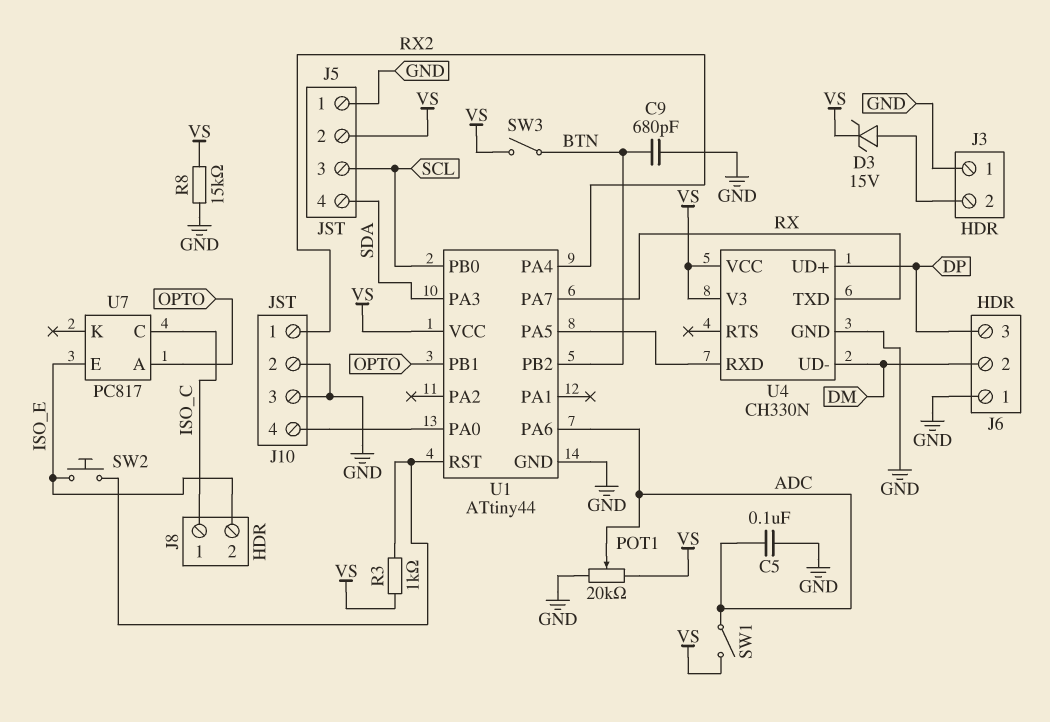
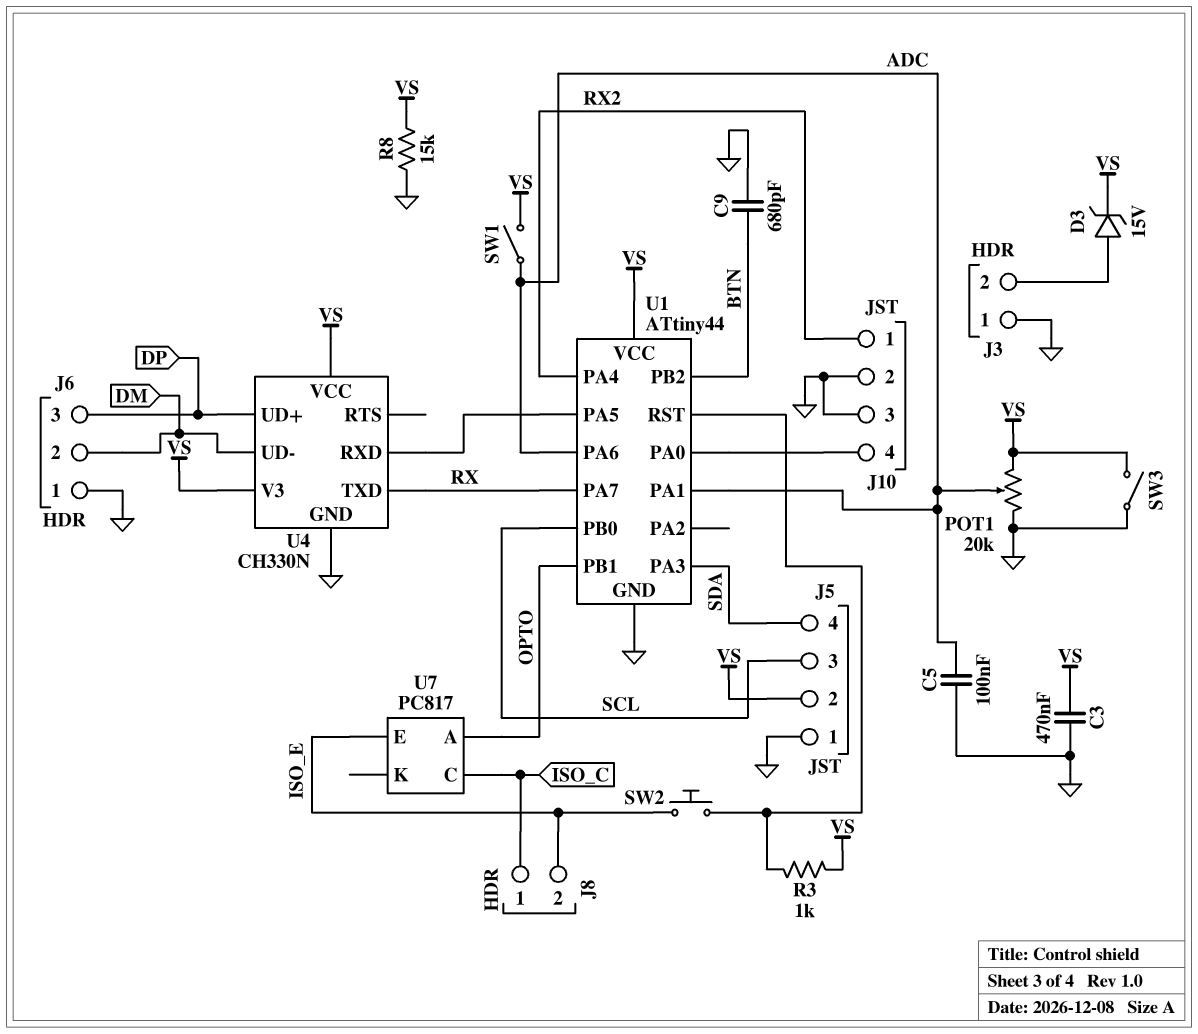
C3: none -> 470nF (GND, VS)
SW3: switch (BTN, VS) -> switch (GND, VS)
U1 pin PA1: none -> ADC

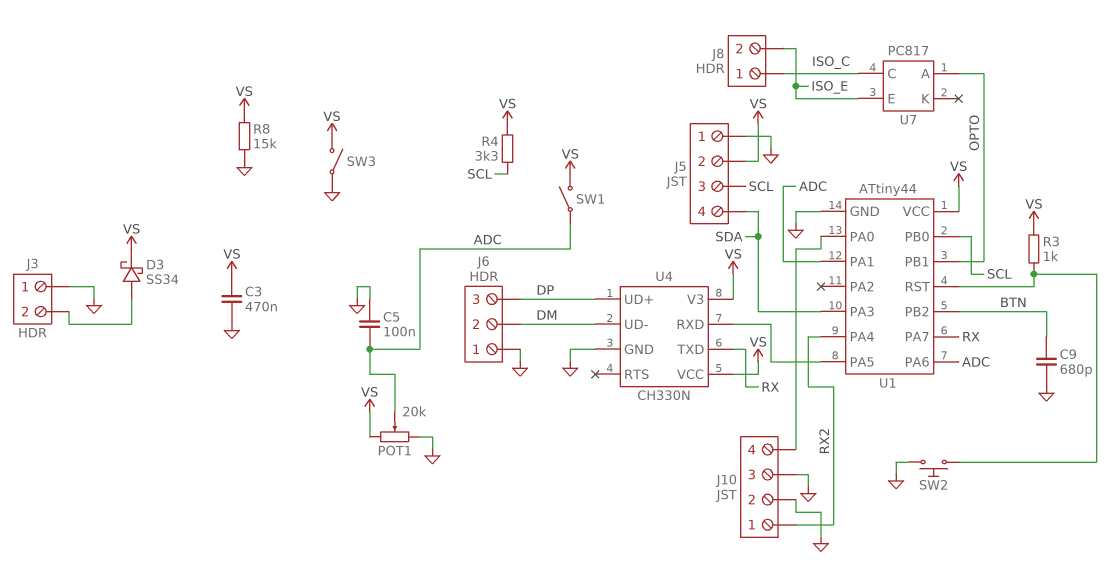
D3: zener 15V (A J3/2, K VS) -> schottky SS34 (A J3/2, K VS)
R4: none -> 3.3k (SCL, VS)
SW2: button (ISO_E, U1/RST) -> button (GND, U1/RST)

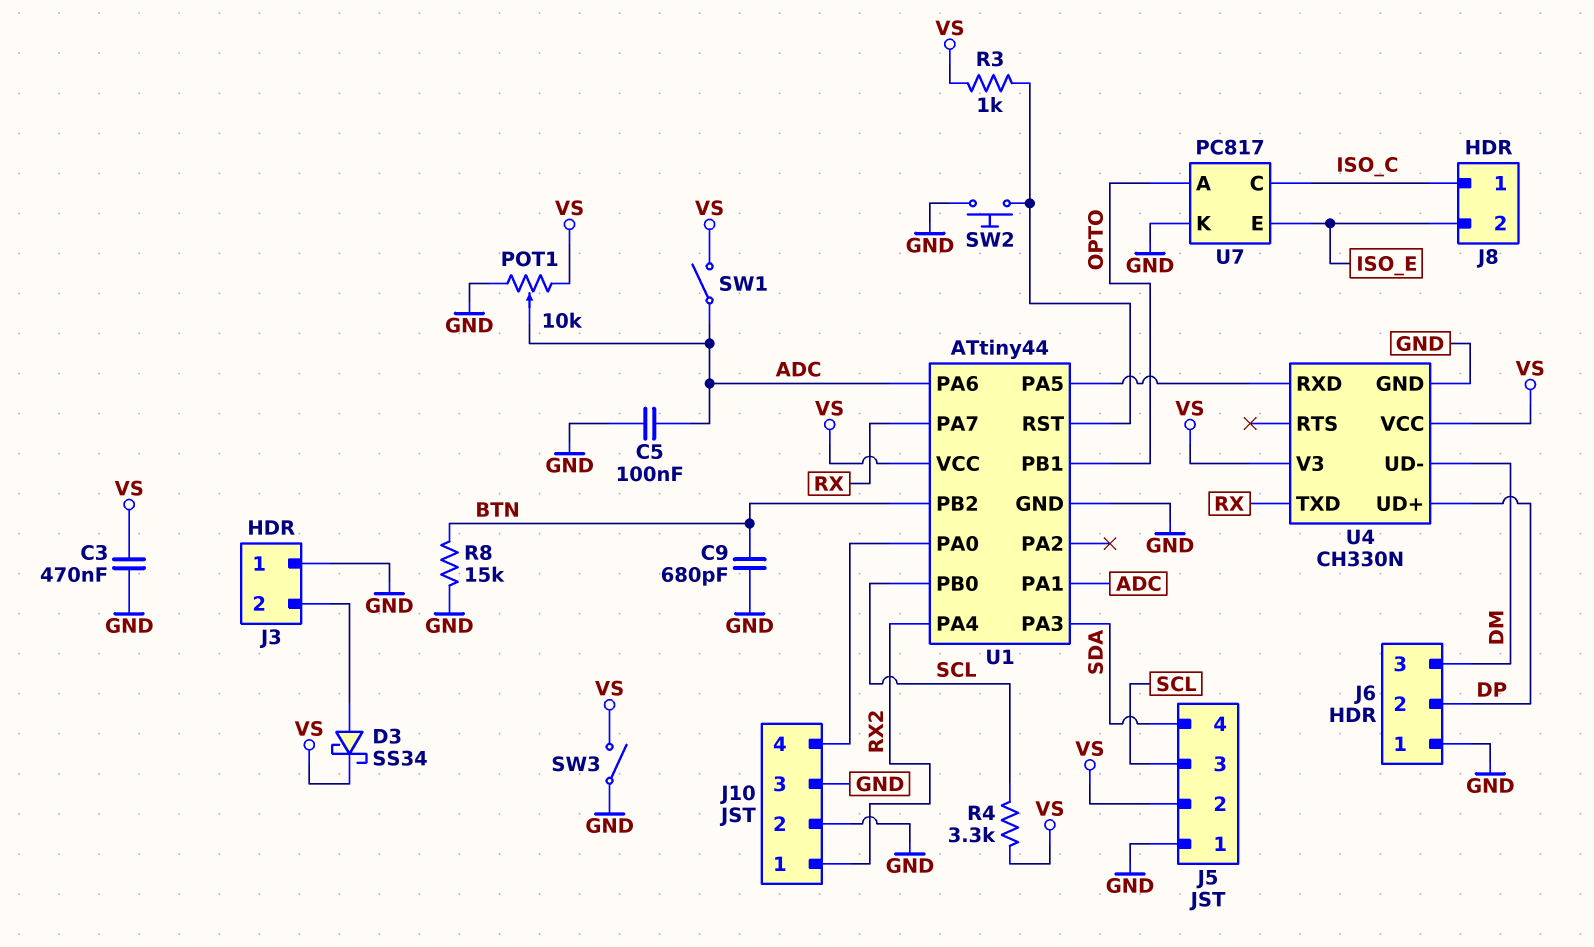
J6 pin 2: DM -> DP
J6 pin 3: DP -> DM
POT1: 20k (GND, VS, wiper ADC) -> 10k (GND, VS, wiper ADC)
R8: 15k (GND, VS) -> 15k (BTN, GND)
U7 pin K: none -> GND

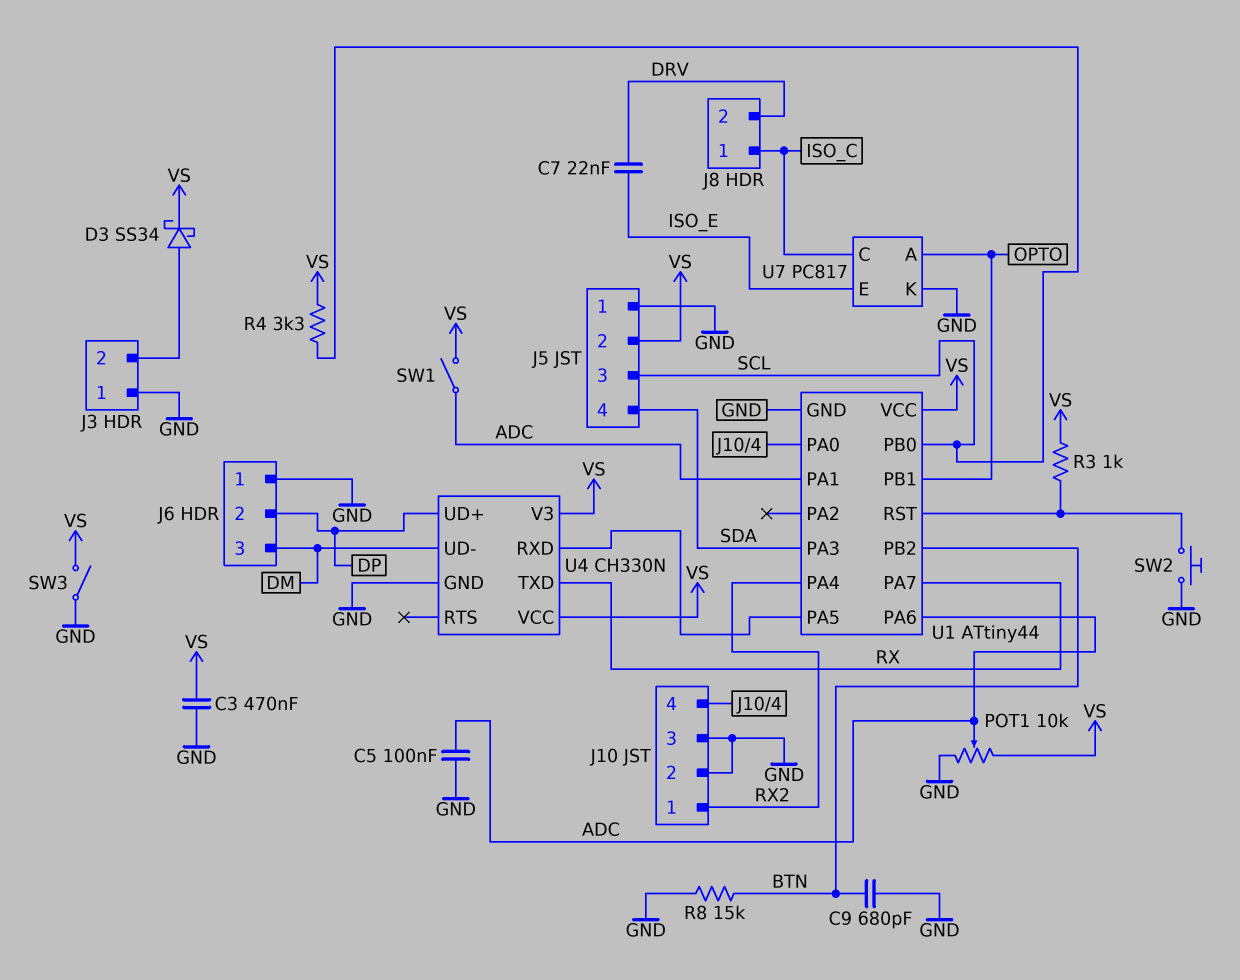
C7: none -> 22nF (DRV, ISO_E)
J8 pin 2: ISO_E -> DRV

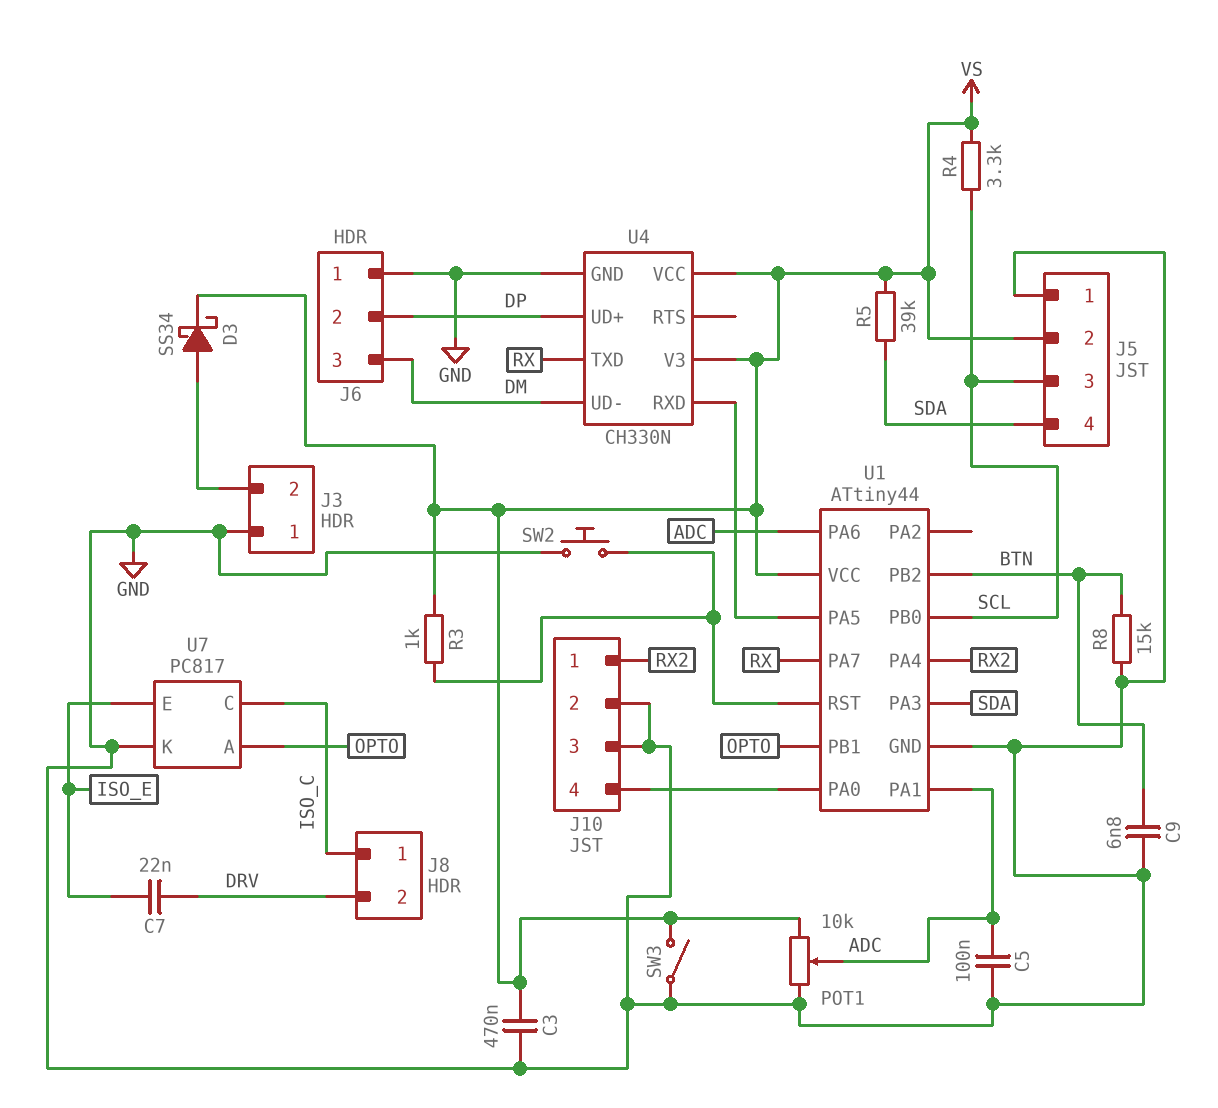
C9: 680pF (BTN, GND) -> 6.8nF (BTN, GND)
R5: none -> 39k (SDA, VS)
SW1: switch (ADC, VS) -> none

